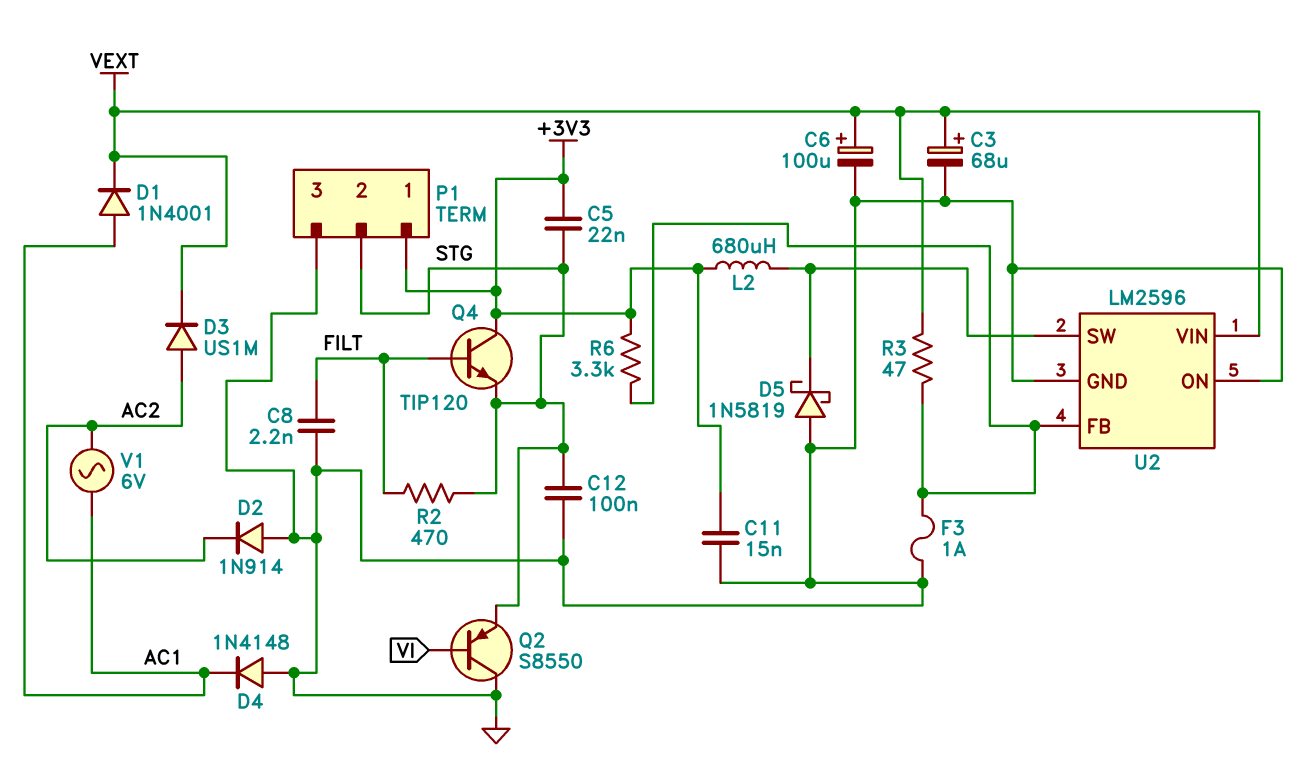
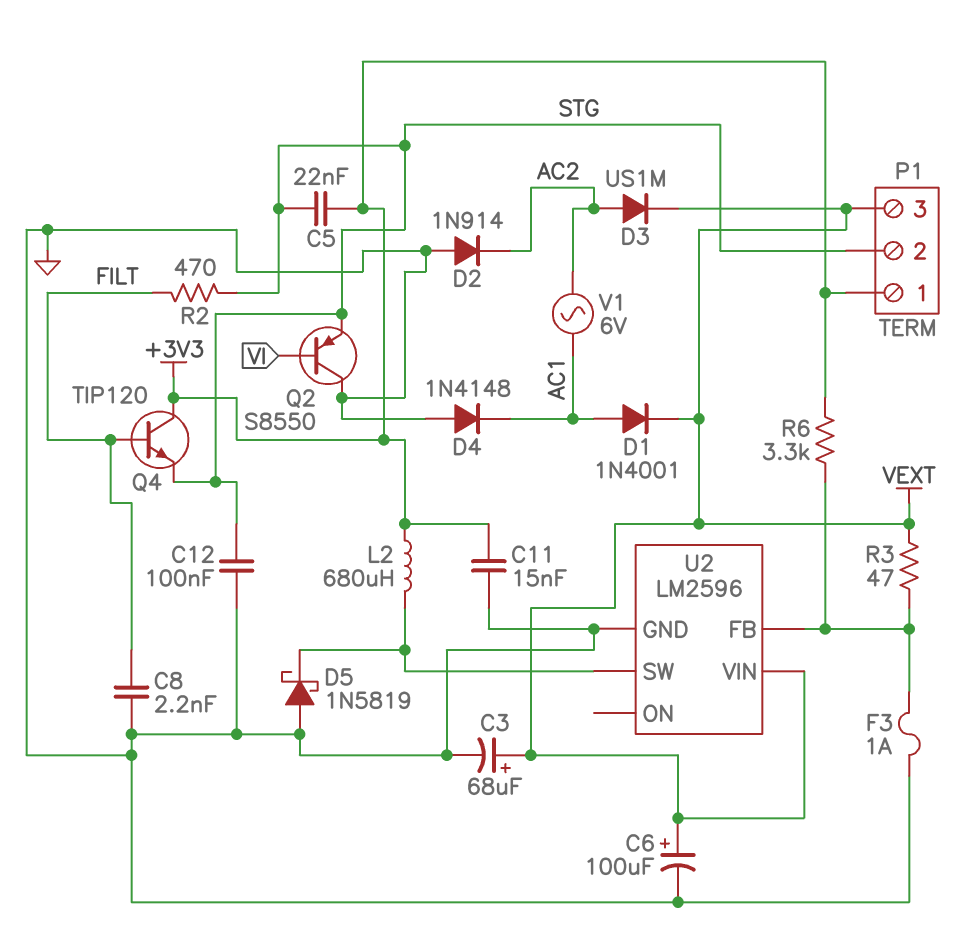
P1 pin 3: GND -> VEXT
U2 pin ON: GND -> none

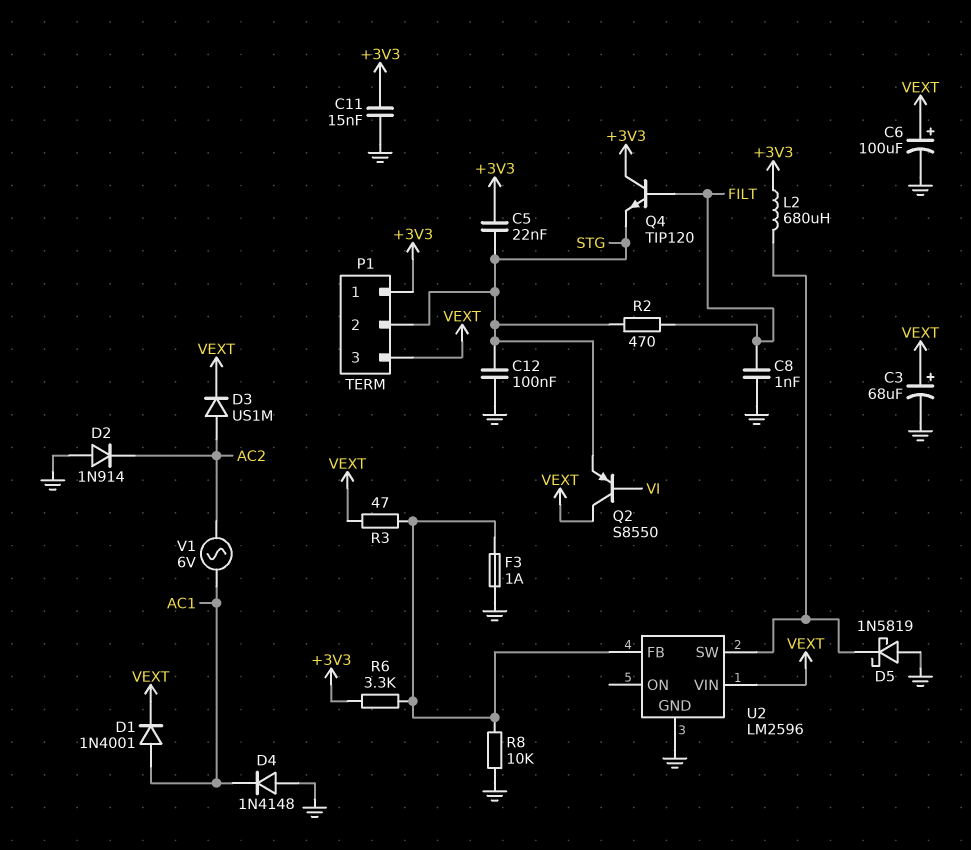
C8: 2.2nF (FILT, GND) -> 1nF (FILT, GND)
Q2: PNP S8550 (B VI, C GND, E STG) -> PNP S8550 (B VI, C VEXT, E STG)
R8: none -> 10k (GND, U2/FB)

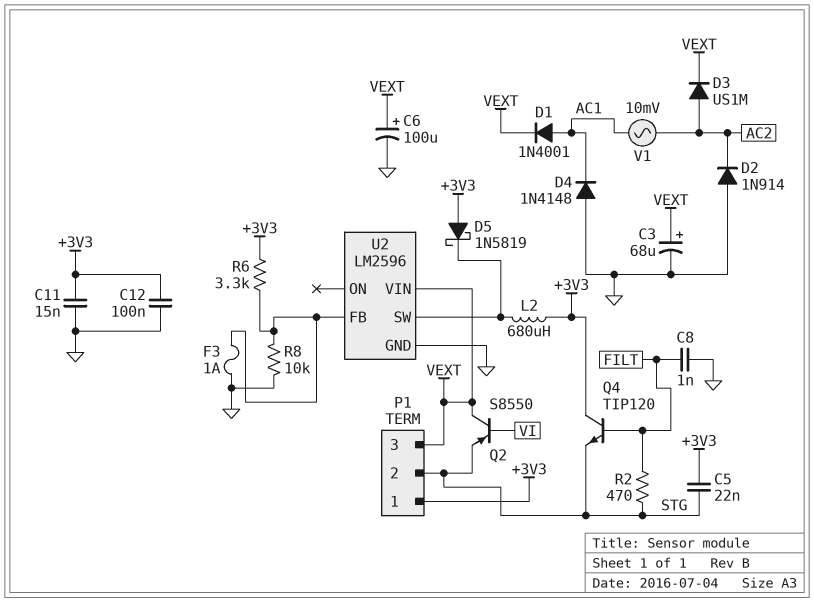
C12: 100nF (GND, STG) -> 100nF (+3V3, GND)
D5: schottky 1N5819 (A GND, K U2/SW) -> schottky 1N5819 (A +3V3, K U2/SW)
R3: 47 (U2/FB, VEXT) -> none
V1: AC 6V (AC1, AC2) -> AC 10mV (AC1, AC2)

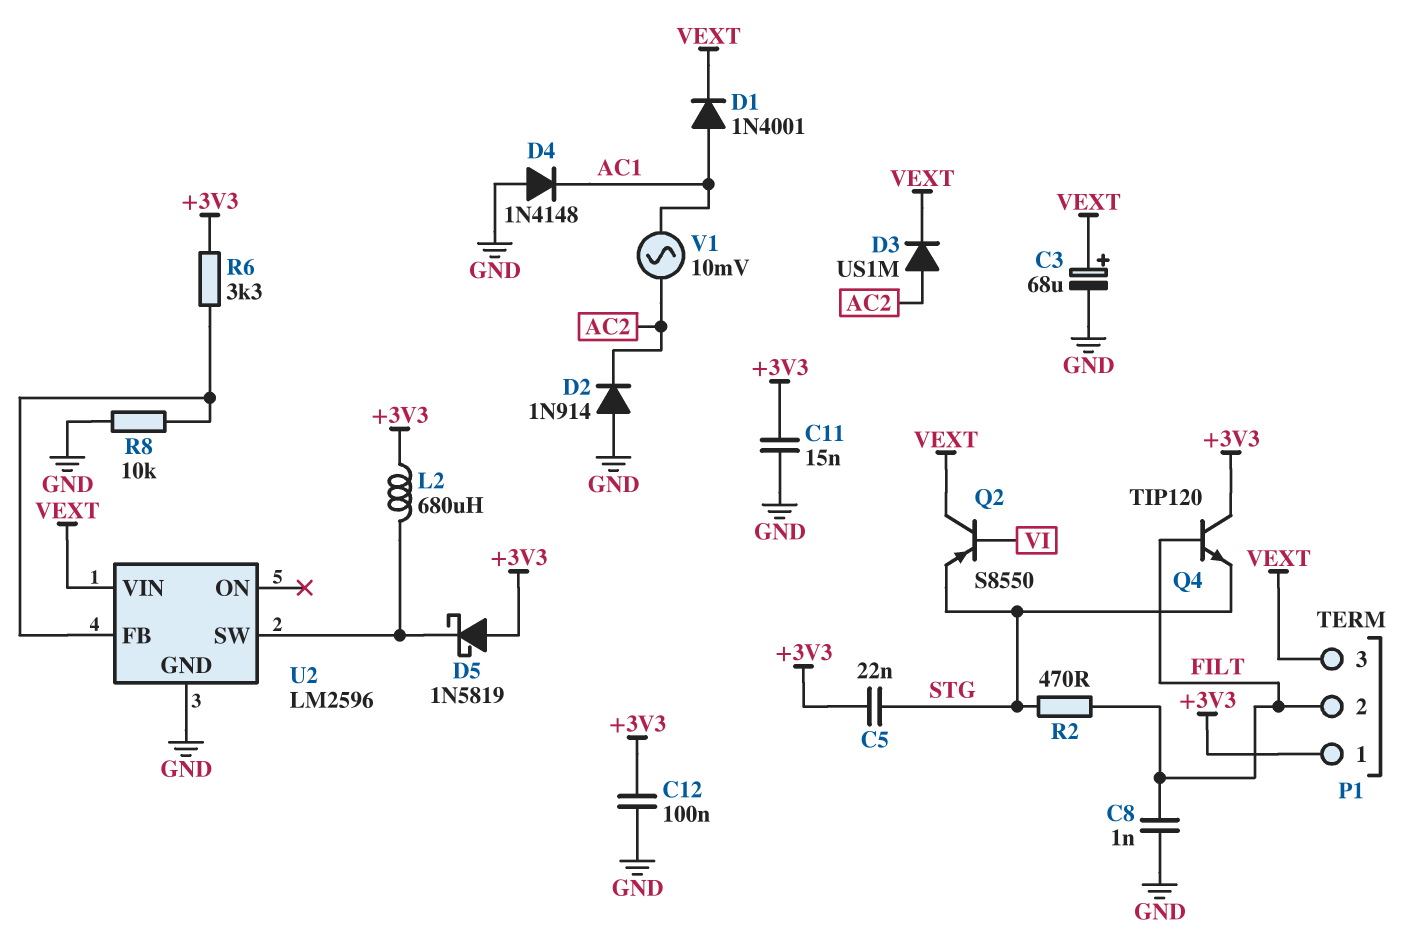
C6: 100uF (plus VEXT, minus GND) -> none
F3: 1A (GND, U2/FB) -> none
P1 pin 2: STG -> FILT

